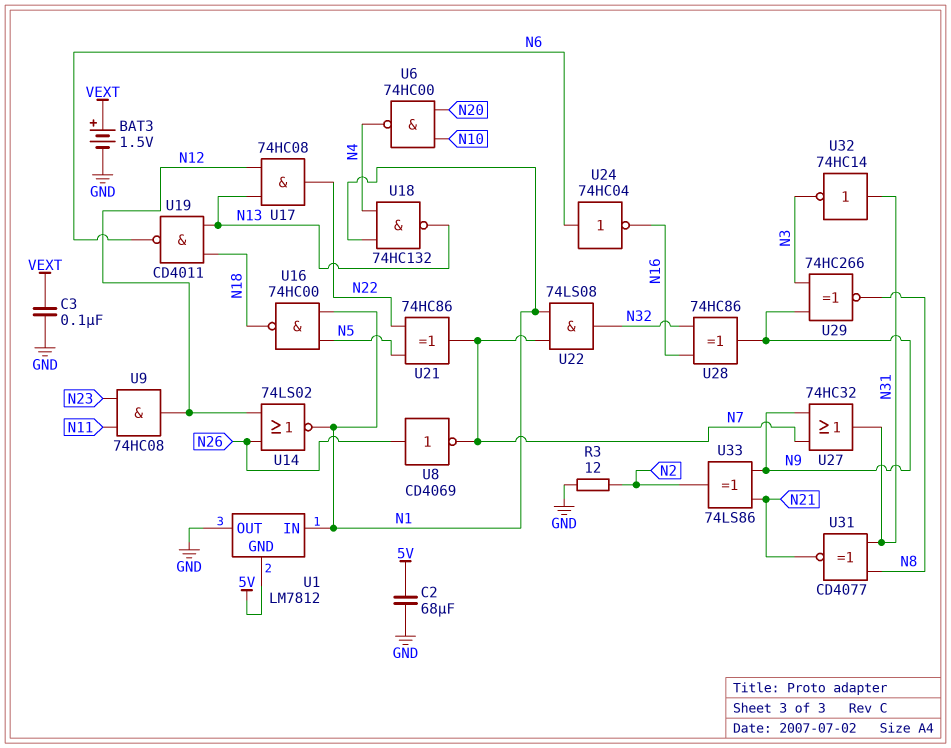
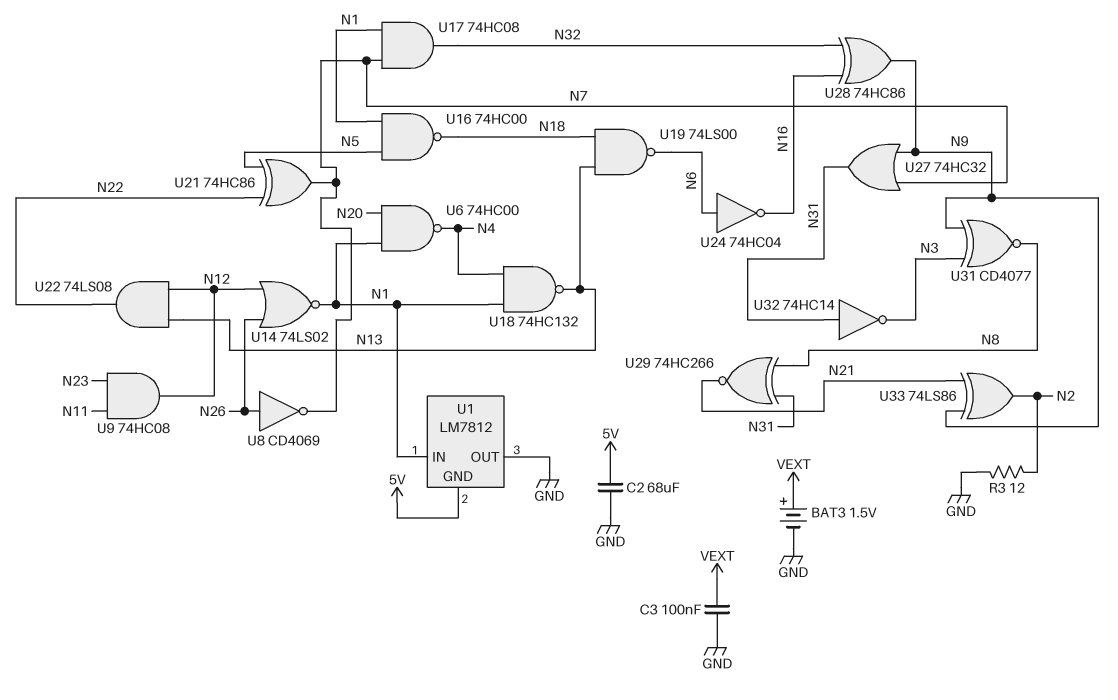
U6: NAND 74HC00 (in N10, in N20, out N4) -> NAND 74HC00 (in N1, in N20, out N4)
U17: AND 74HC08 (in N12, in N13, out N22) -> AND 74HC08 (in N1, in N7, out N32)
U19: NAND CD4011 (in N13, in N18, out N6) -> NAND 74LS00 (in N13, in N18, out N6)
U22: AND 74LS08 (in N1, in N7, out N32) -> AND 74LS08 (in N12, in N13, out N22)
U29: XNOR 74HC266 (in N3, in N9, out N8) -> XNOR 74HC266 (in N8, in N31, out N21)
U31: XNOR CD4077 (in N8, in N31, out N21) -> XNOR CD4077 (in N3, in N9, out N8)

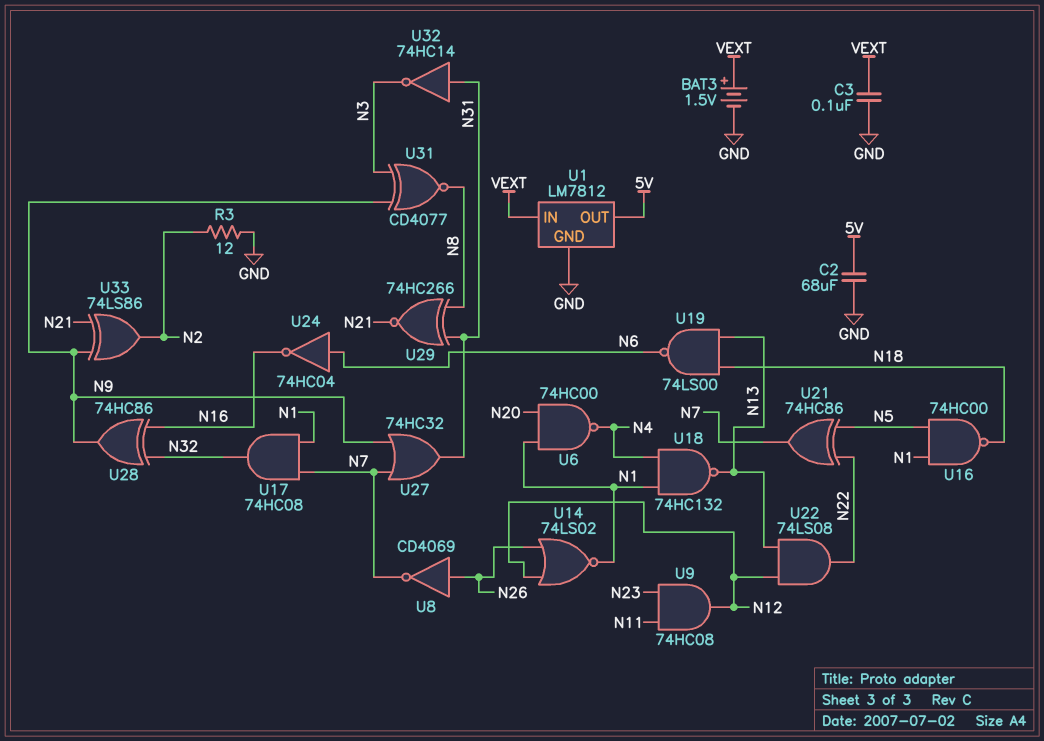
U1 pin GND: 5V -> GND
U1 pin IN: N1 -> VEXT
U1 pin OUT: GND -> 5V

